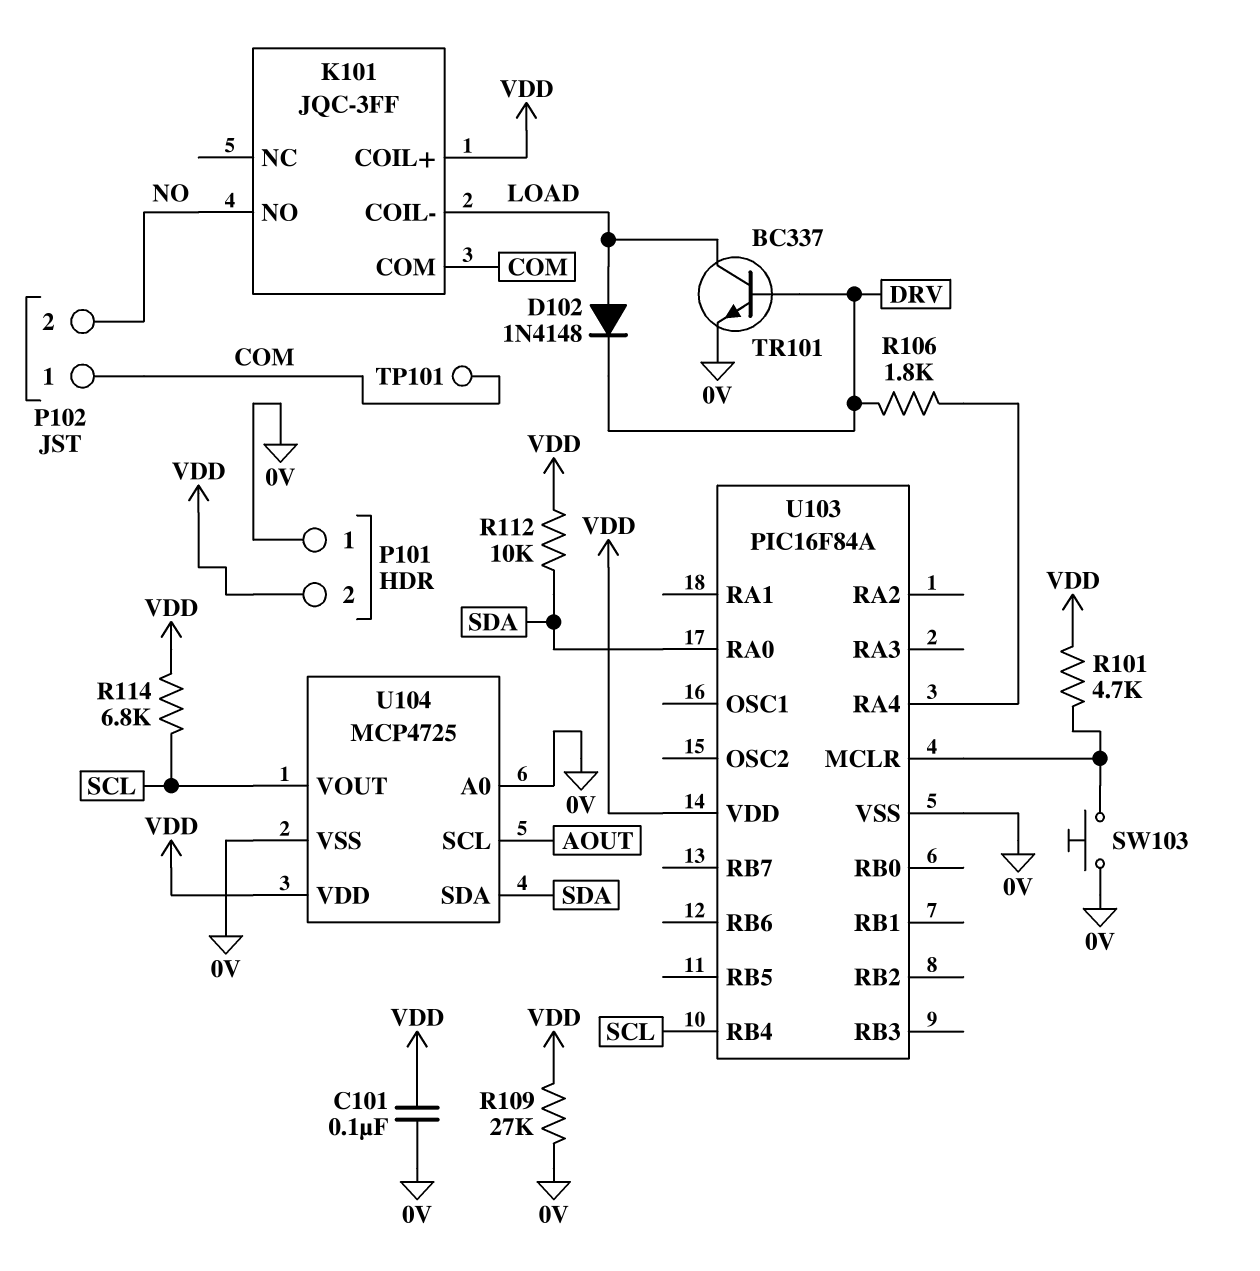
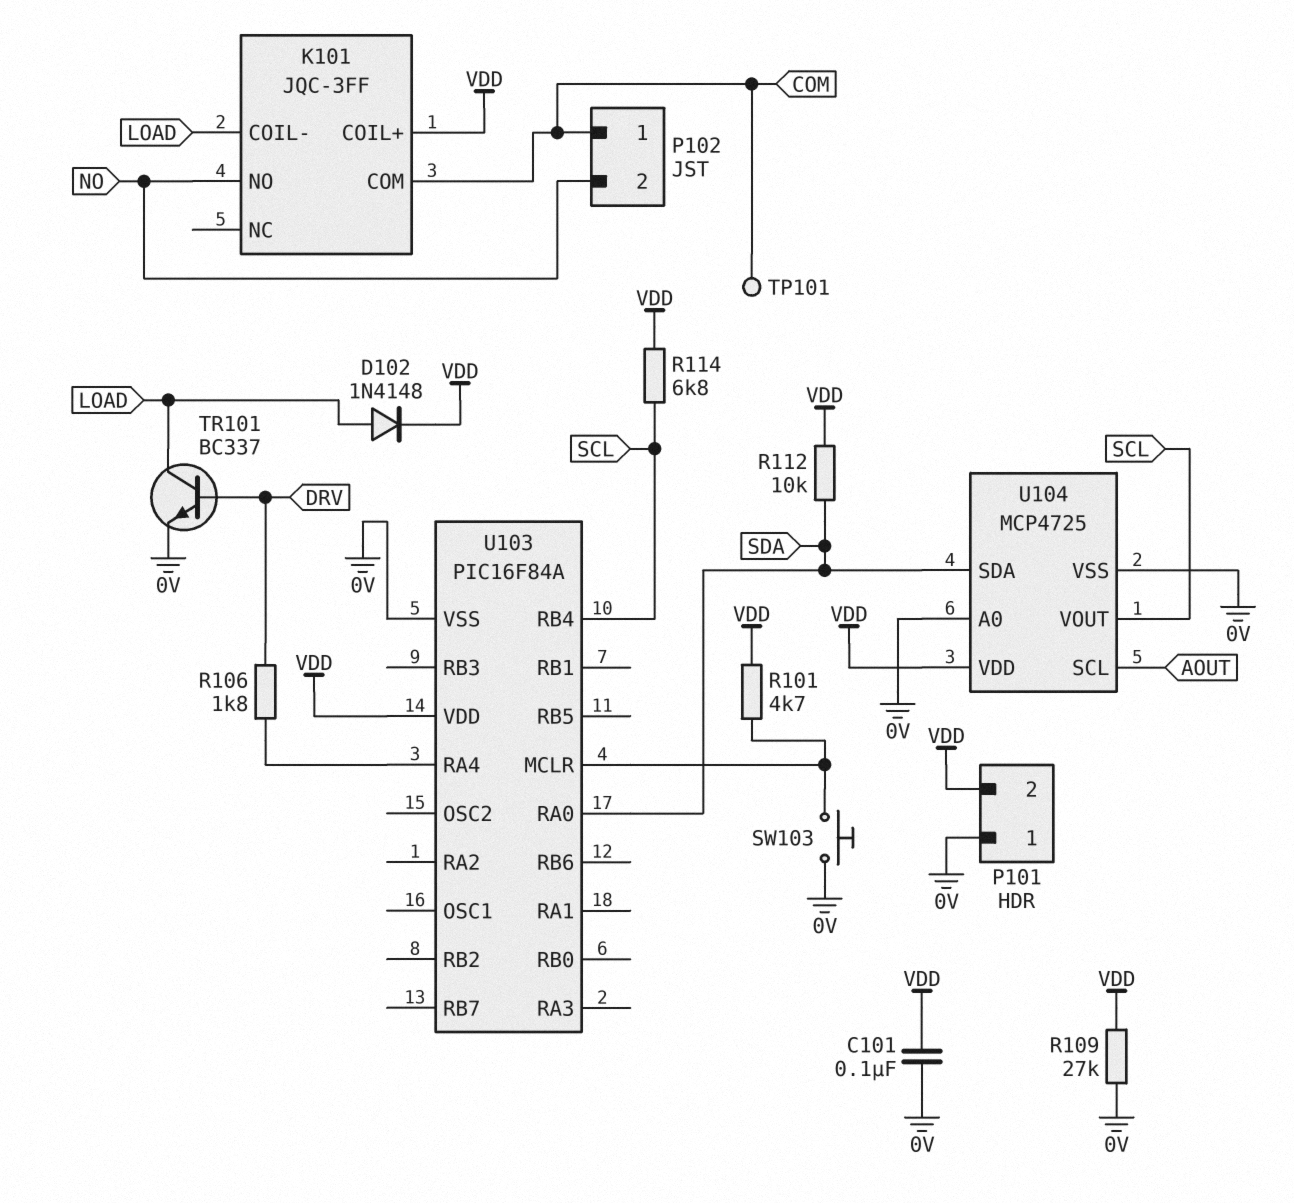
D102: diode 1N4148 (A LOAD, K DRV) -> diode 1N4148 (A LOAD, K VDD)

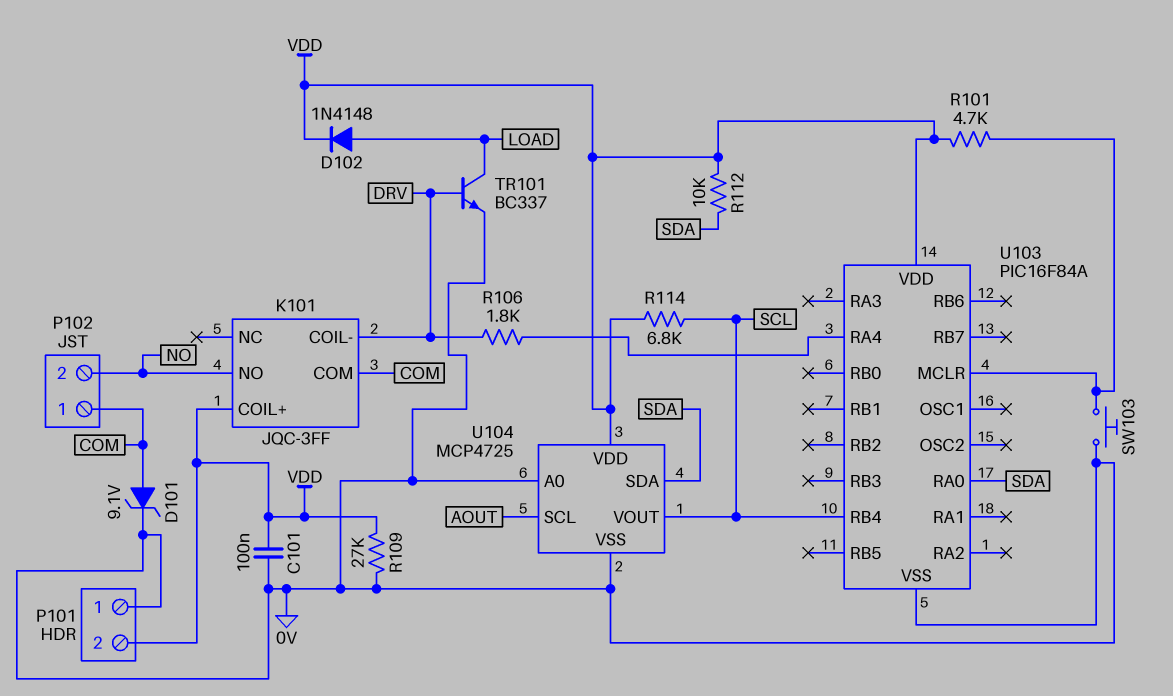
D101: none -> zener 9.1V (A COM, K 0V)
K101 pin COIL-: LOAD -> DRV
TP101: test point (COM) -> none

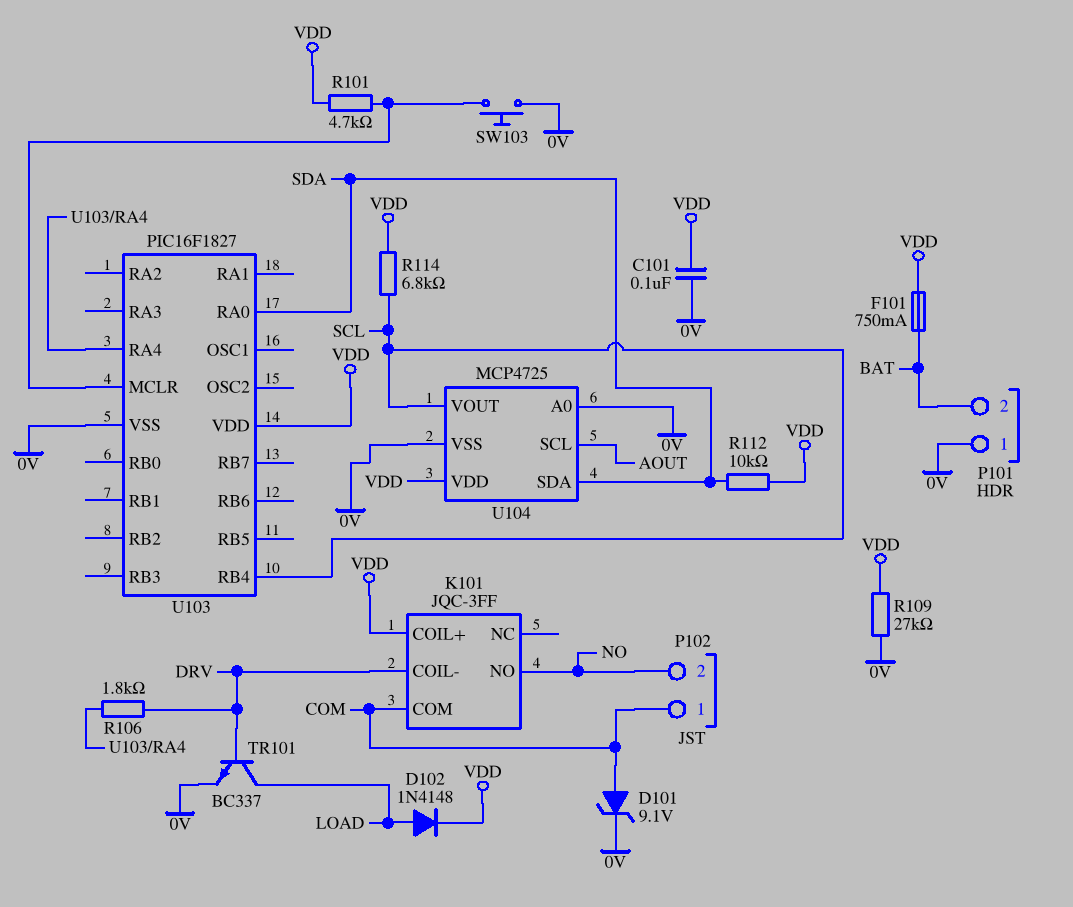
F101: none -> 750mA (BAT, VDD)
P101 pin 2: VDD -> BAT
U103: PIC16F84A -> PIC16F1827

